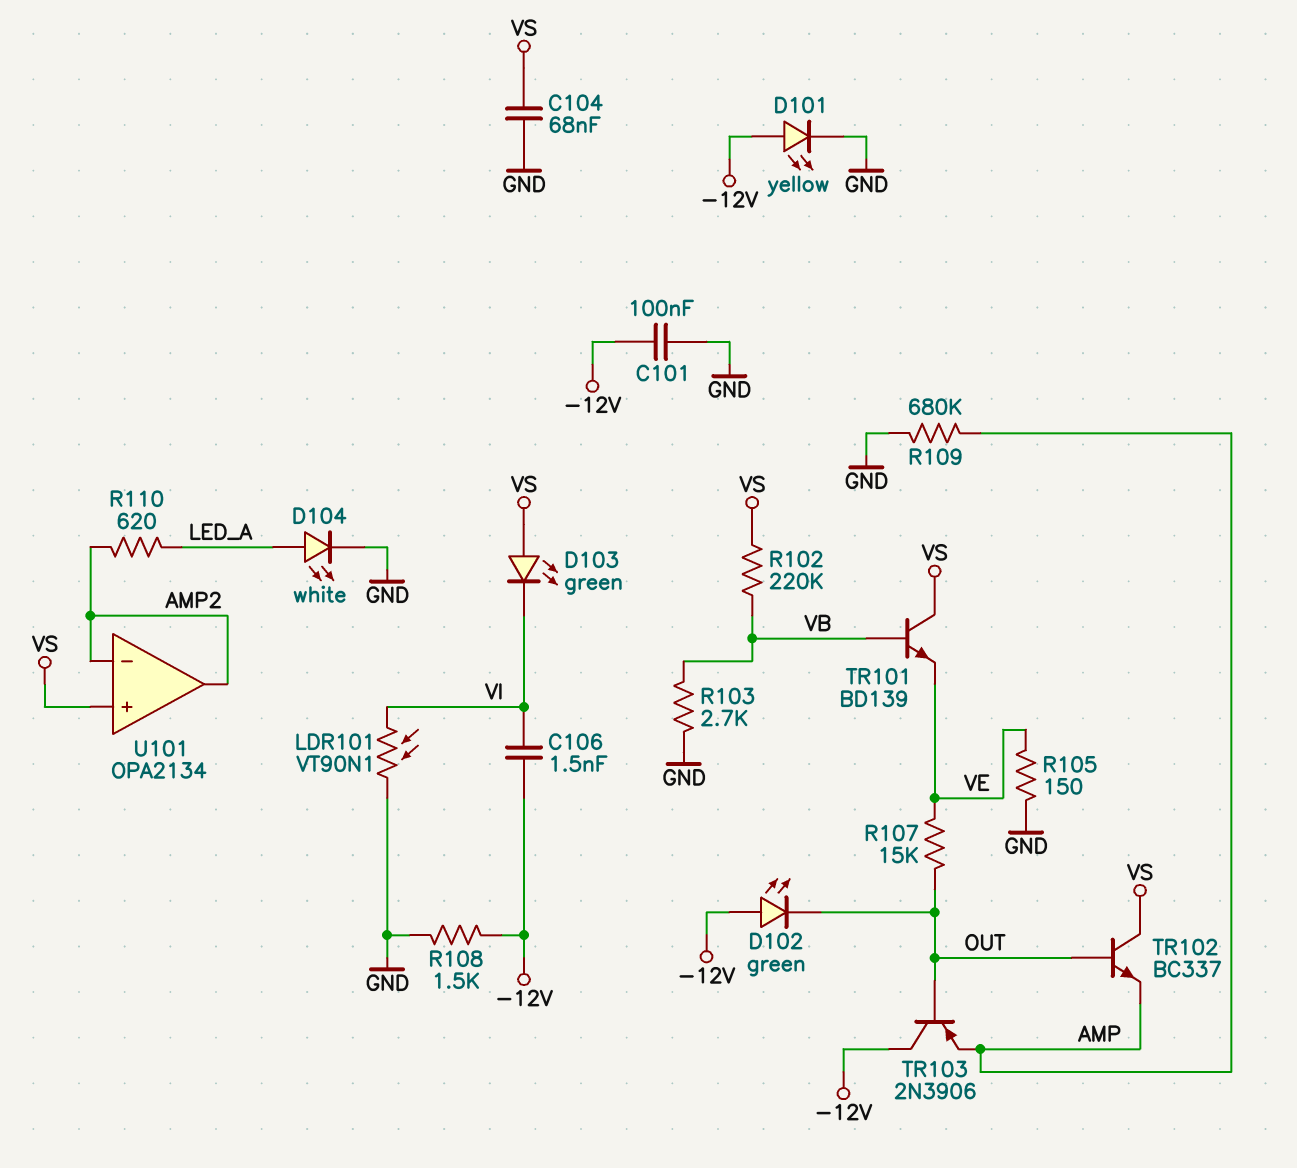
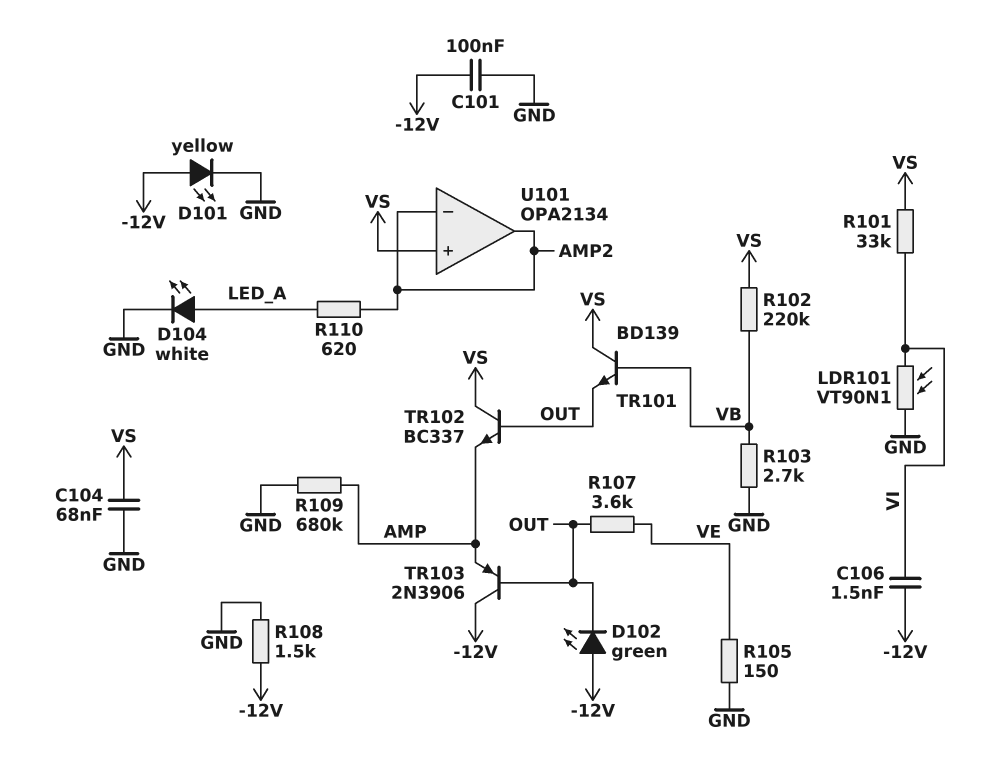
D103: LED green (A VS, K VI) -> none
R101: none -> 33k (VI, VS)
R107: 15k (OUT, VE) -> 3.6k (OUT, VE)
TR101: NPN BD139 (B VB, C VS, E VE) -> NPN BD139 (B VB, C VS, E OUT)

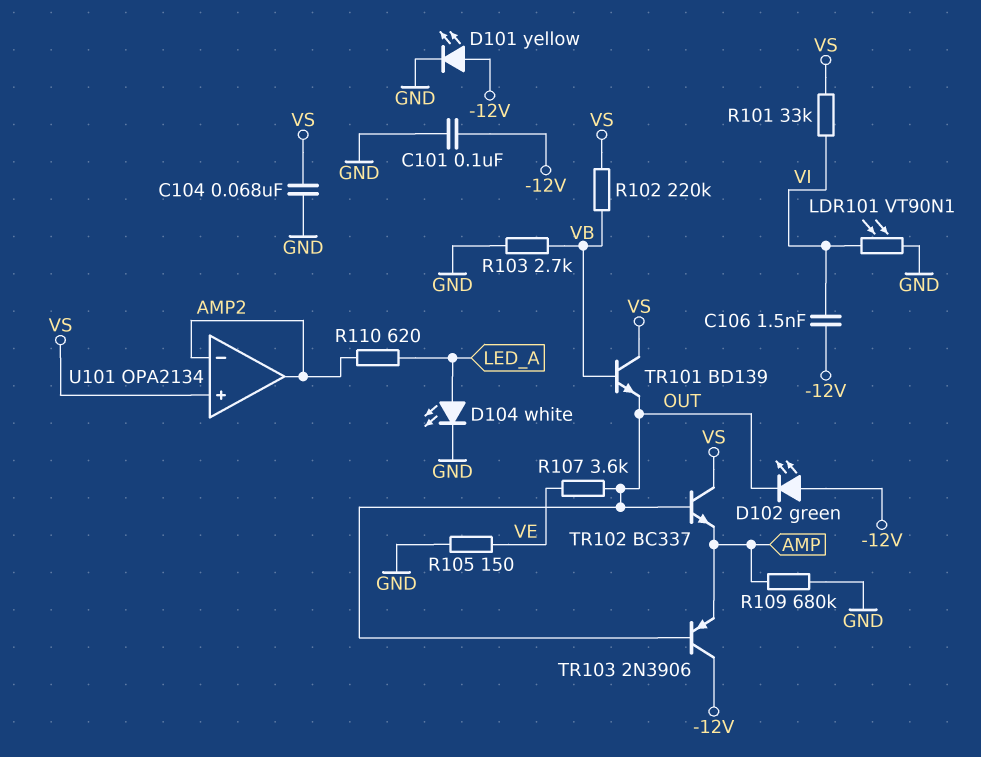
R108: 1.5k (-12V, GND) -> none

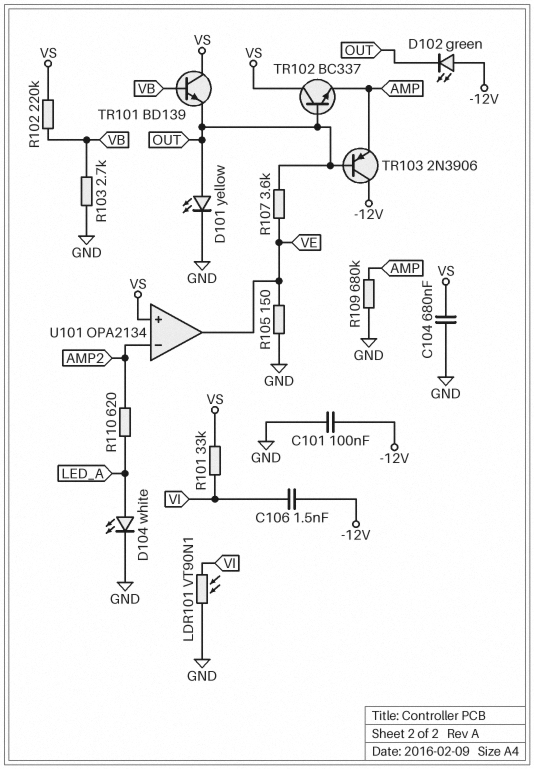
C104: 68nF (GND, VS) -> 680nF (GND, VS)
D101: LED yellow (A -12V, K GND) -> LED yellow (A OUT, K GND)
U101 pin out: AMP2 -> VE

